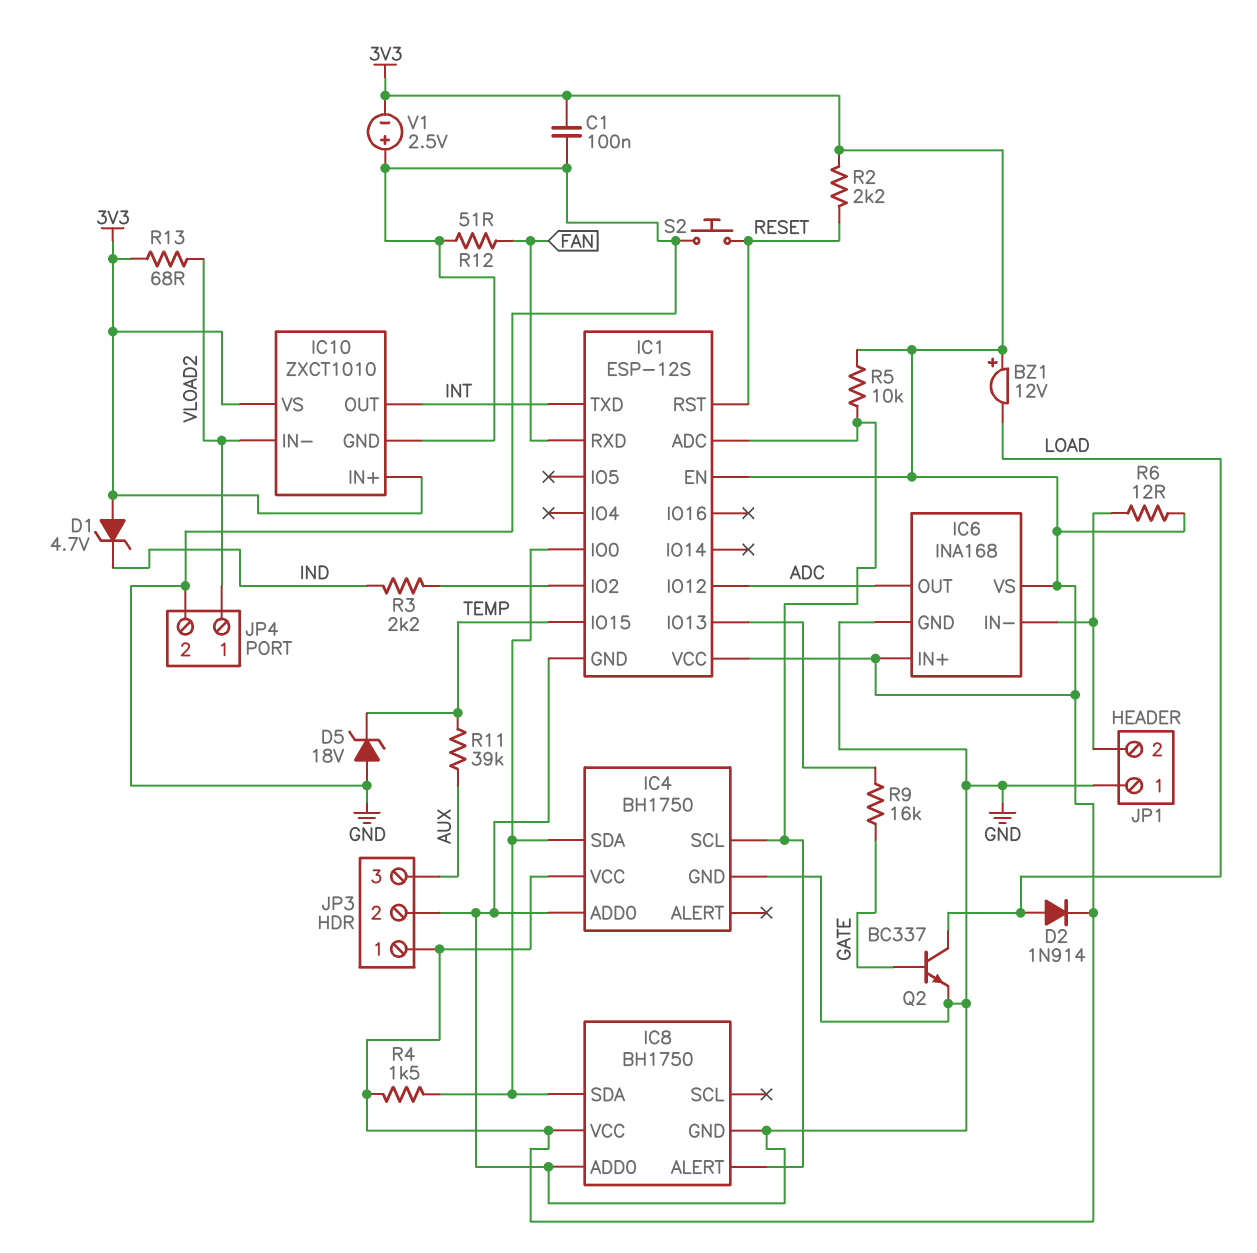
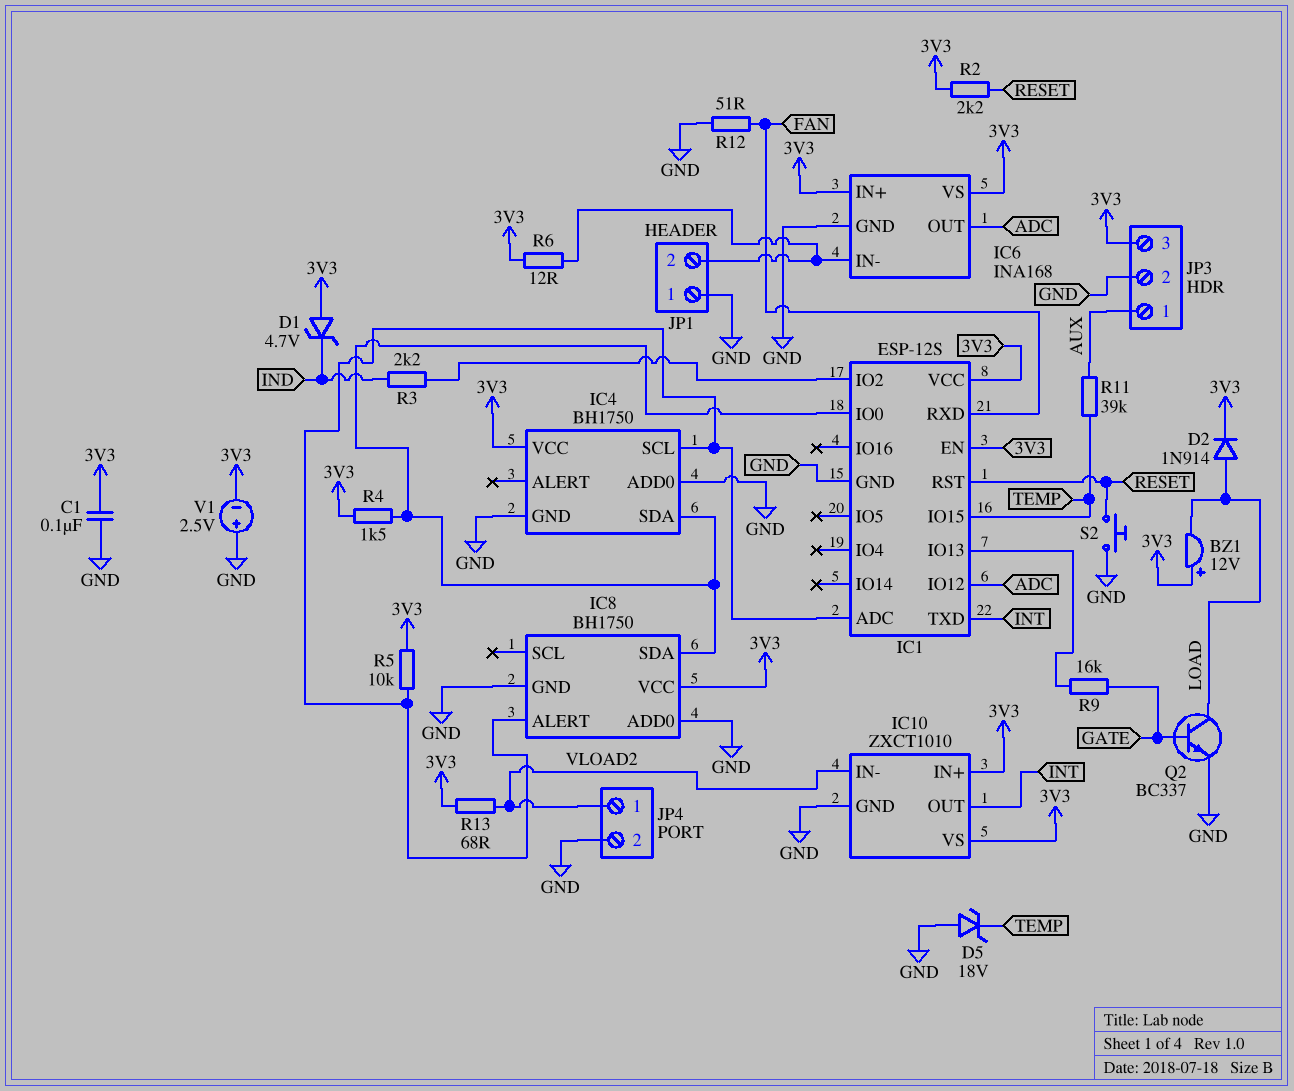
JP3 pin 1: 3V3 -> AUX
JP3 pin 3: AUX -> 3V3

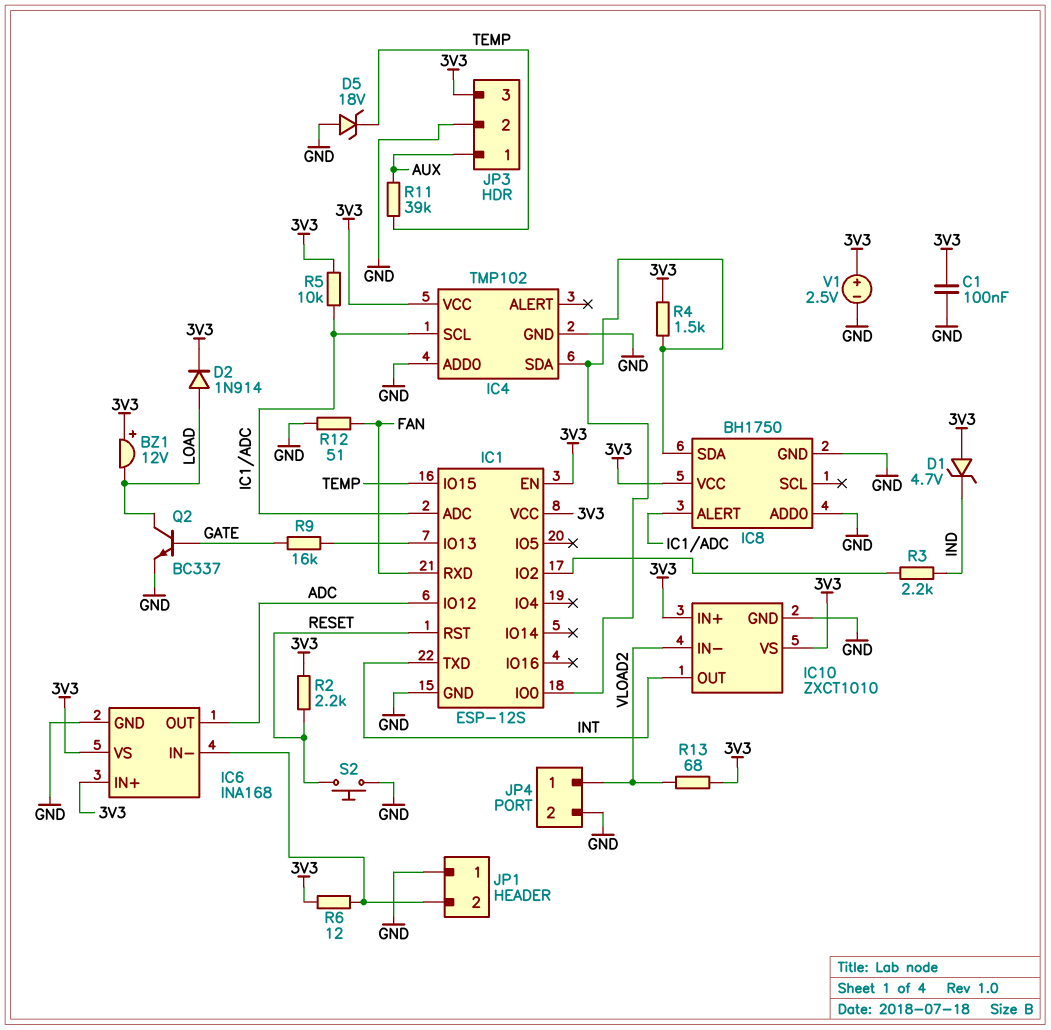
IC4: BH1750 -> TMP102
V1: 2.5V (plus GND, minus 3V3) -> 2.5V (plus 3V3, minus GND)

